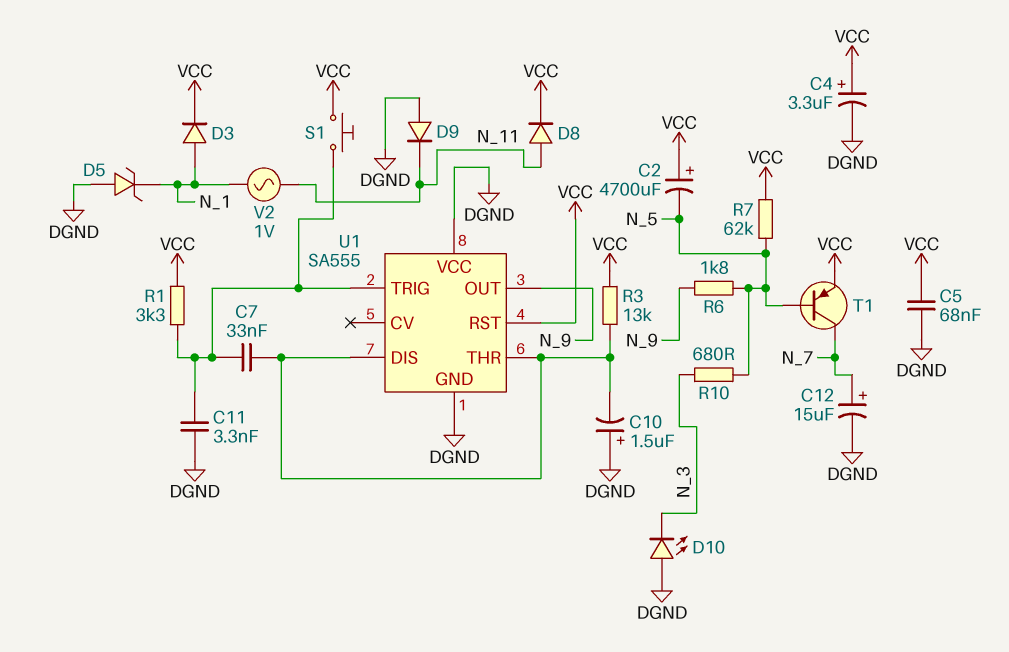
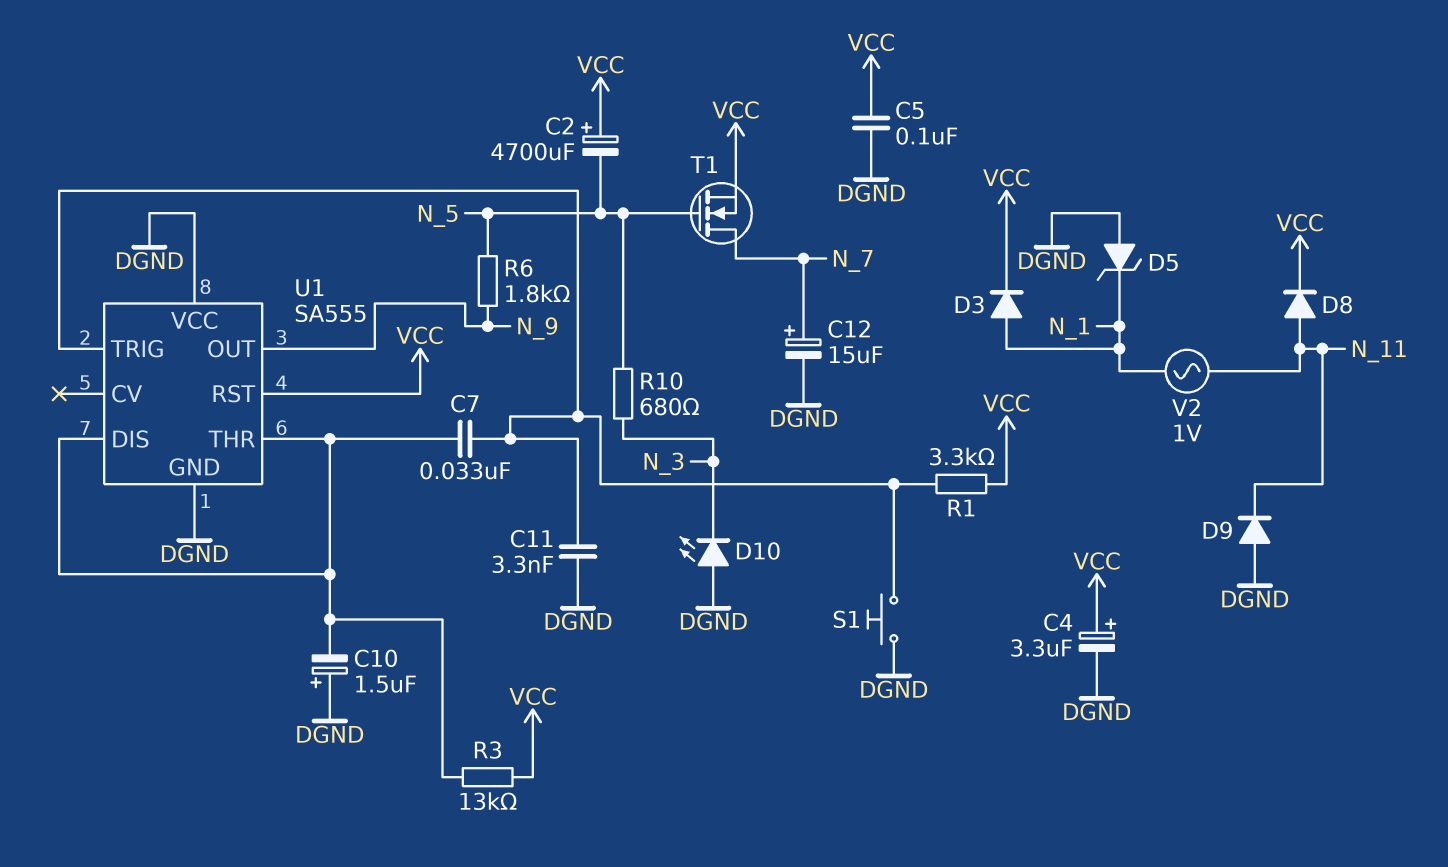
C5: 68nF (DGND, VCC) -> 100nF (DGND, VCC)
R7: 62k (N_5, VCC) -> none
S1: button (U1/TRIG, VCC) -> button (DGND, U1/TRIG)
T1: PNP (B N_5, C N_7, E VCC) -> NMOS (G N_5, D N_7, S VCC)

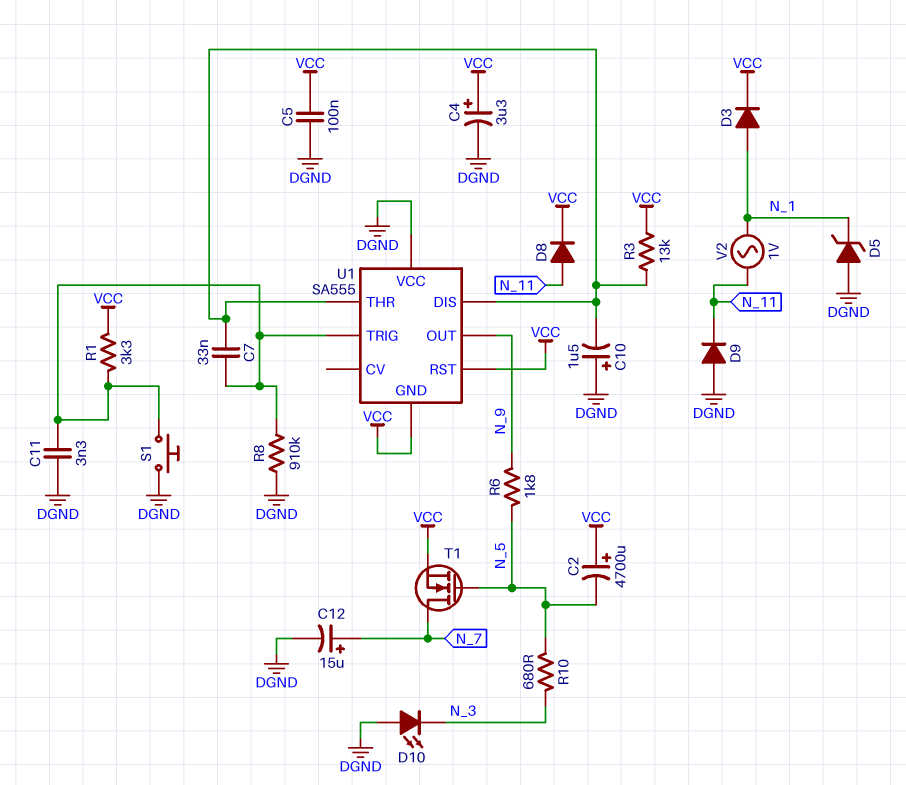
R8: none -> 910k (DGND, U1/TRIG)
U1 pin GND: DGND -> VCC

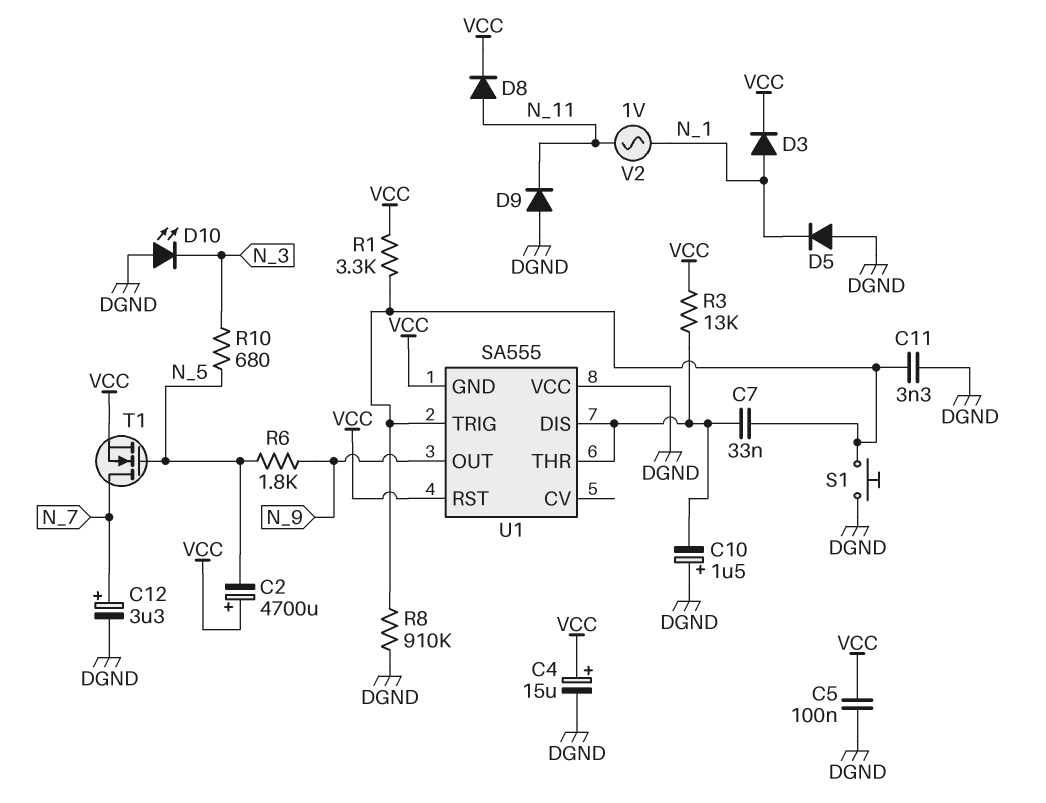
C4: 3.3uF (plus VCC, minus DGND) -> 15uF (plus VCC, minus DGND)
C12: 15uF (plus N_7, minus DGND) -> 3.3uF (plus N_7, minus DGND)
D5: zener (A DGND, K N_1) -> diode (A DGND, K N_1)

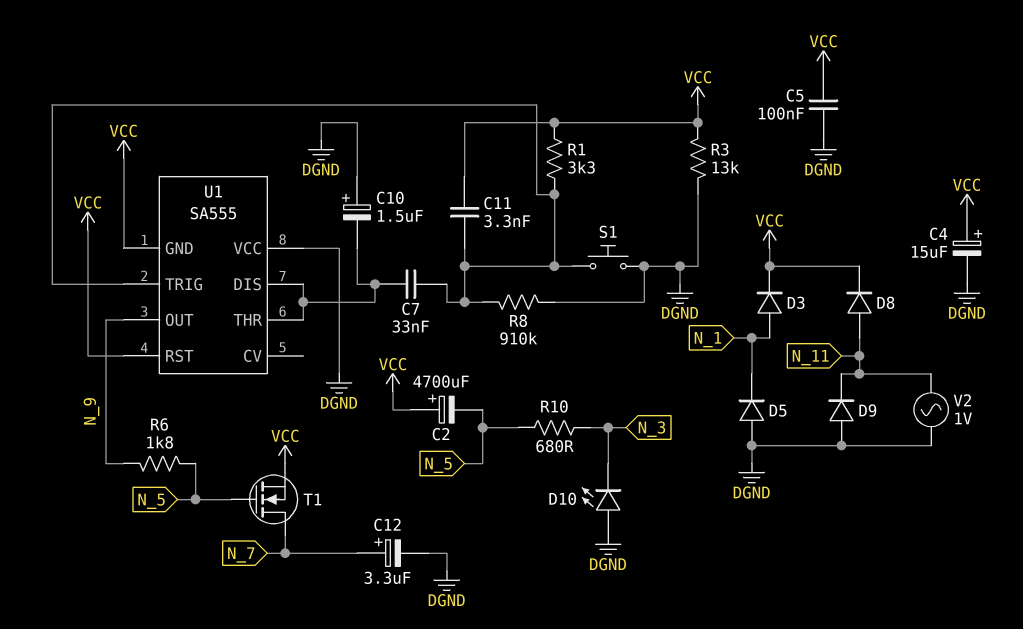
C11: 3.3nF (DGND, U1/TRIG) -> 3.3nF (U1/TRIG, VCC)
R3: 13k (U1/DIS, VCC) -> 13k (DGND, VCC)
V2: AC 1V (N_1, N_11) -> AC 1V (DGND, N_11)

